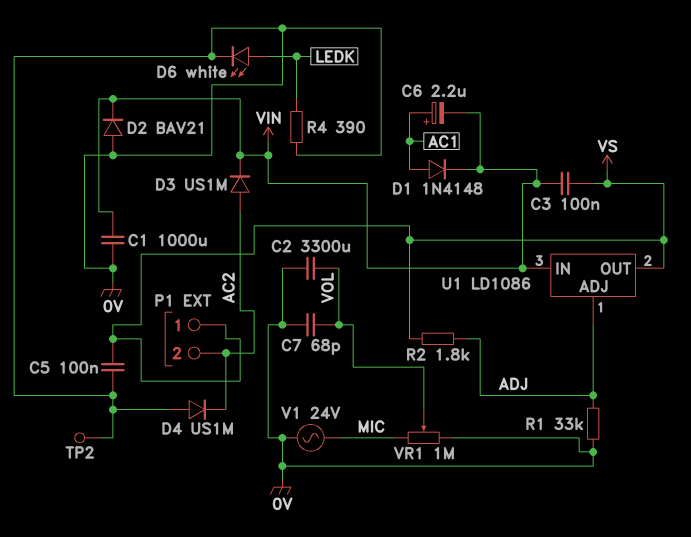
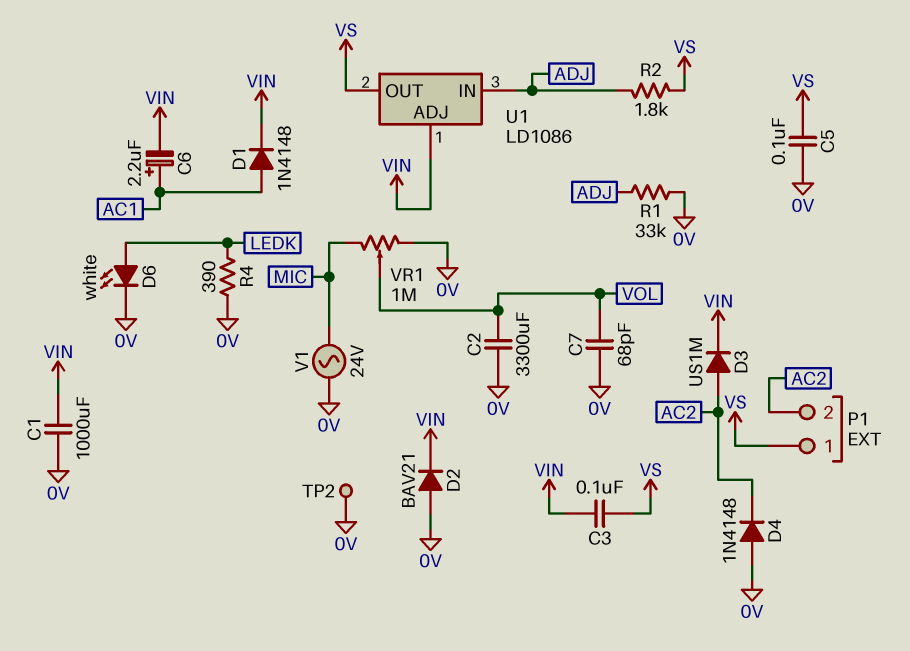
D4: diode US1M (A 0V, K AC2) -> diode 1N4148 (A 0V, K AC2)
U1 pin ADJ: ADJ -> VIN
U1 pin IN: VIN -> ADJ

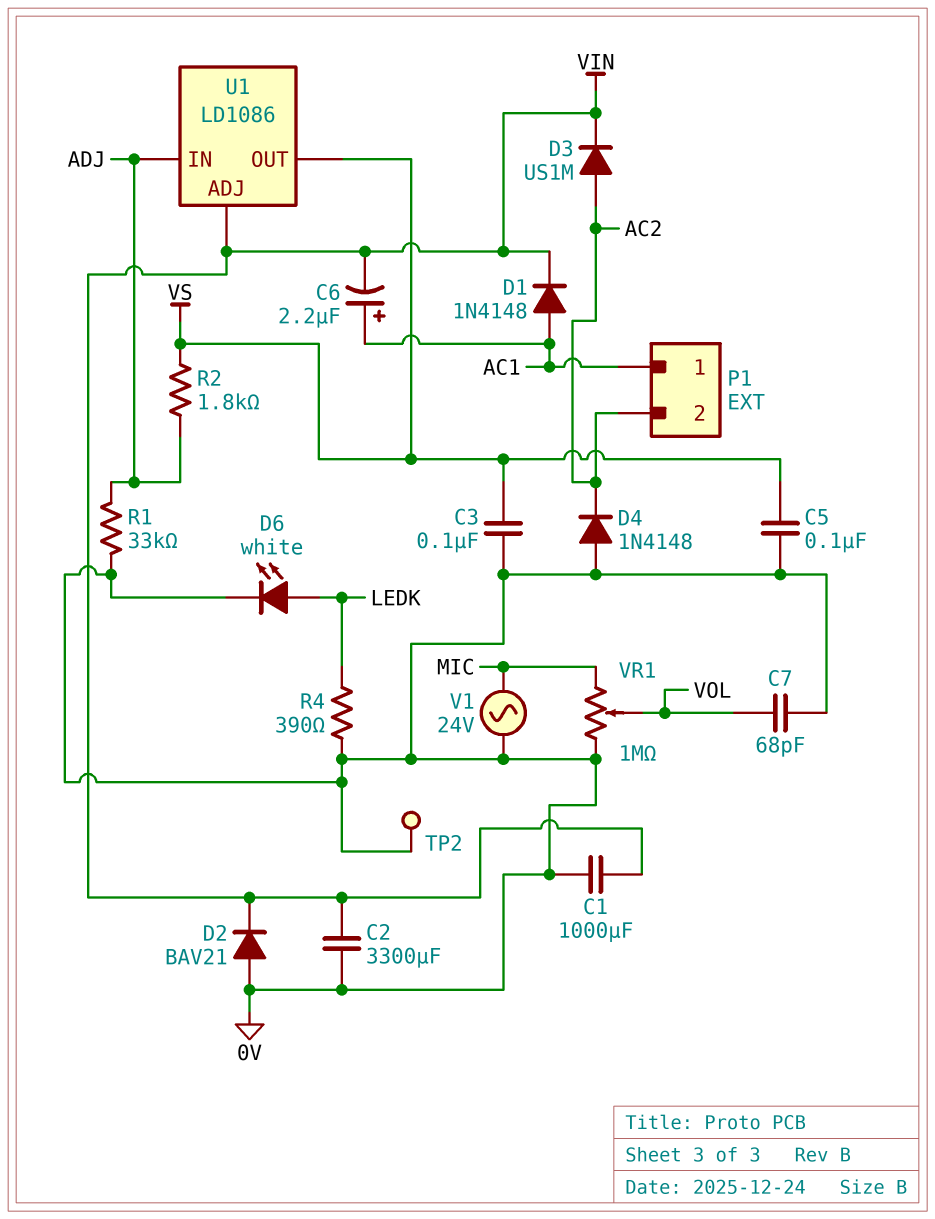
C2: 3300uF (0V, VOL) -> 3300uF (0V, VIN)
C3: 100nF (VIN, VS) -> 100nF (0V, VS)
P1 pin 1: VS -> AC1

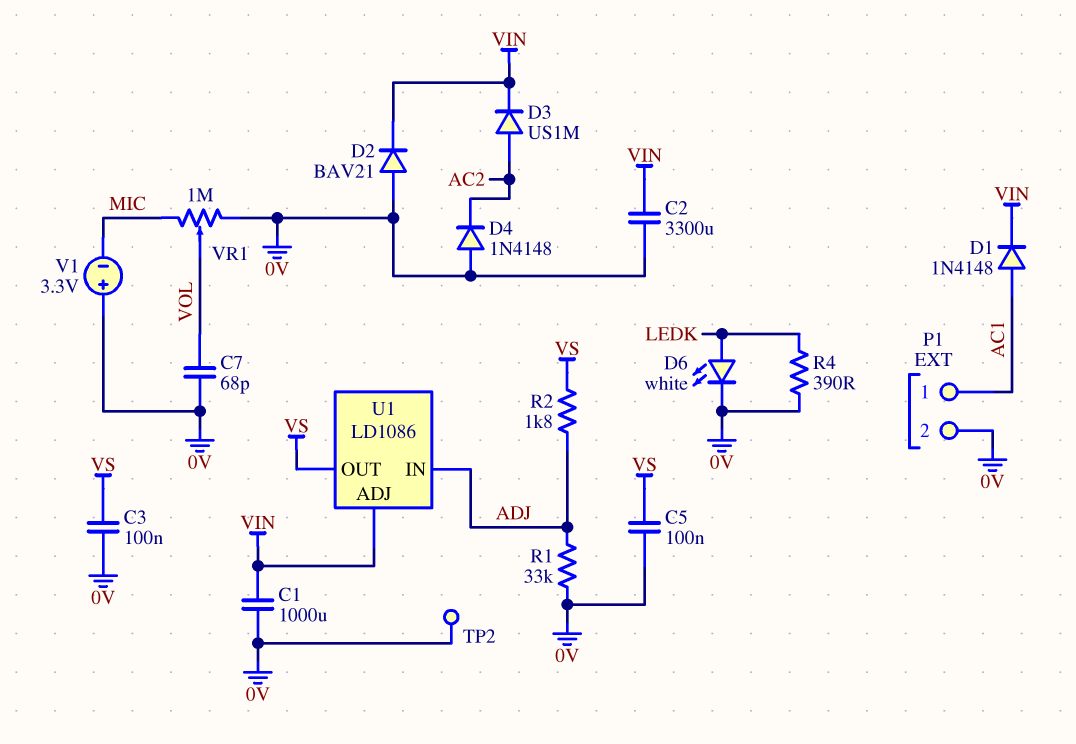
C6: 2.2uF (plus AC1, minus VIN) -> none
P1 pin 2: AC2 -> 0V
V1: AC 24V (0V, MIC) -> 3.3V (plus 0V, minus MIC)

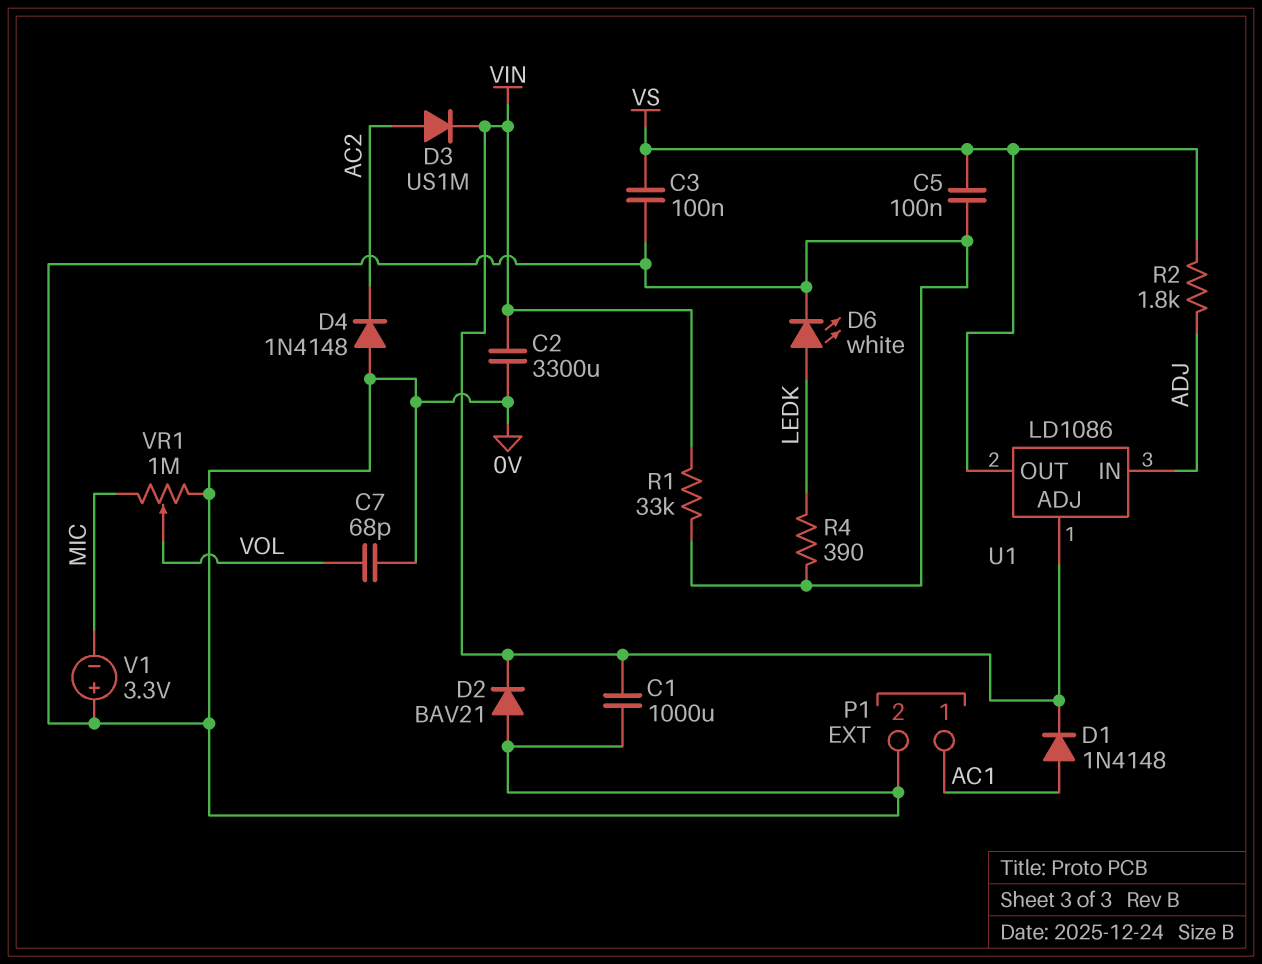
R1: 33k (0V, ADJ) -> 33k (0V, VIN)
TP2: test point (0V) -> none

